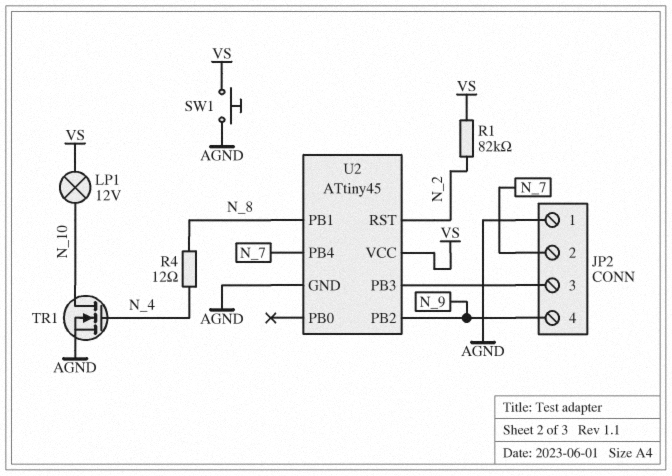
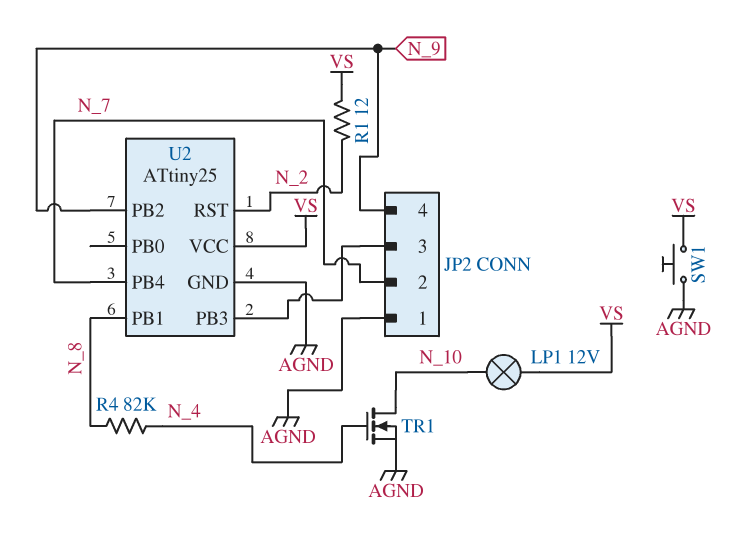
R1: 82k (N_2, VS) -> 12 (N_2, VS)
R4: 12 (N_4, N_8) -> 82k (N_4, N_8)
U2: ATtiny45 -> ATtiny25

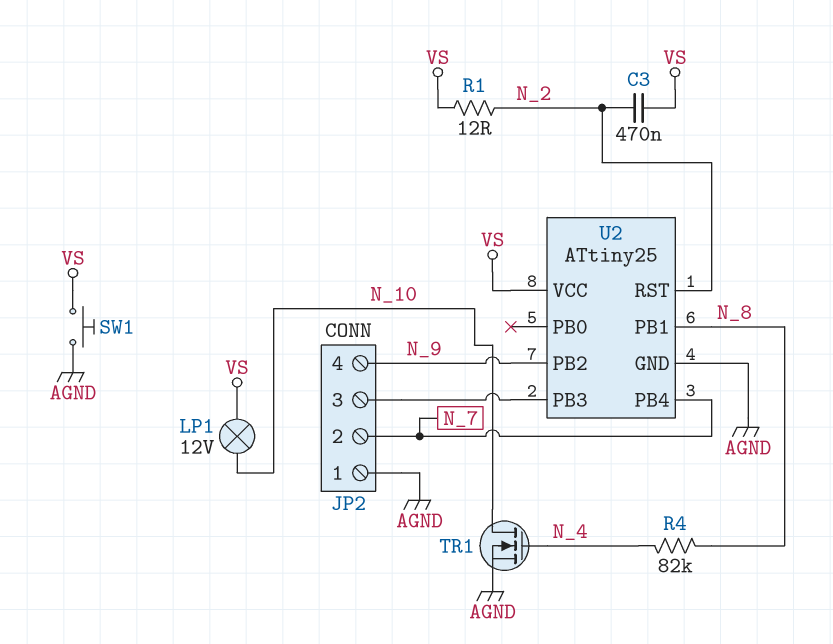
C3: none -> 470nF (N_2, VS)

